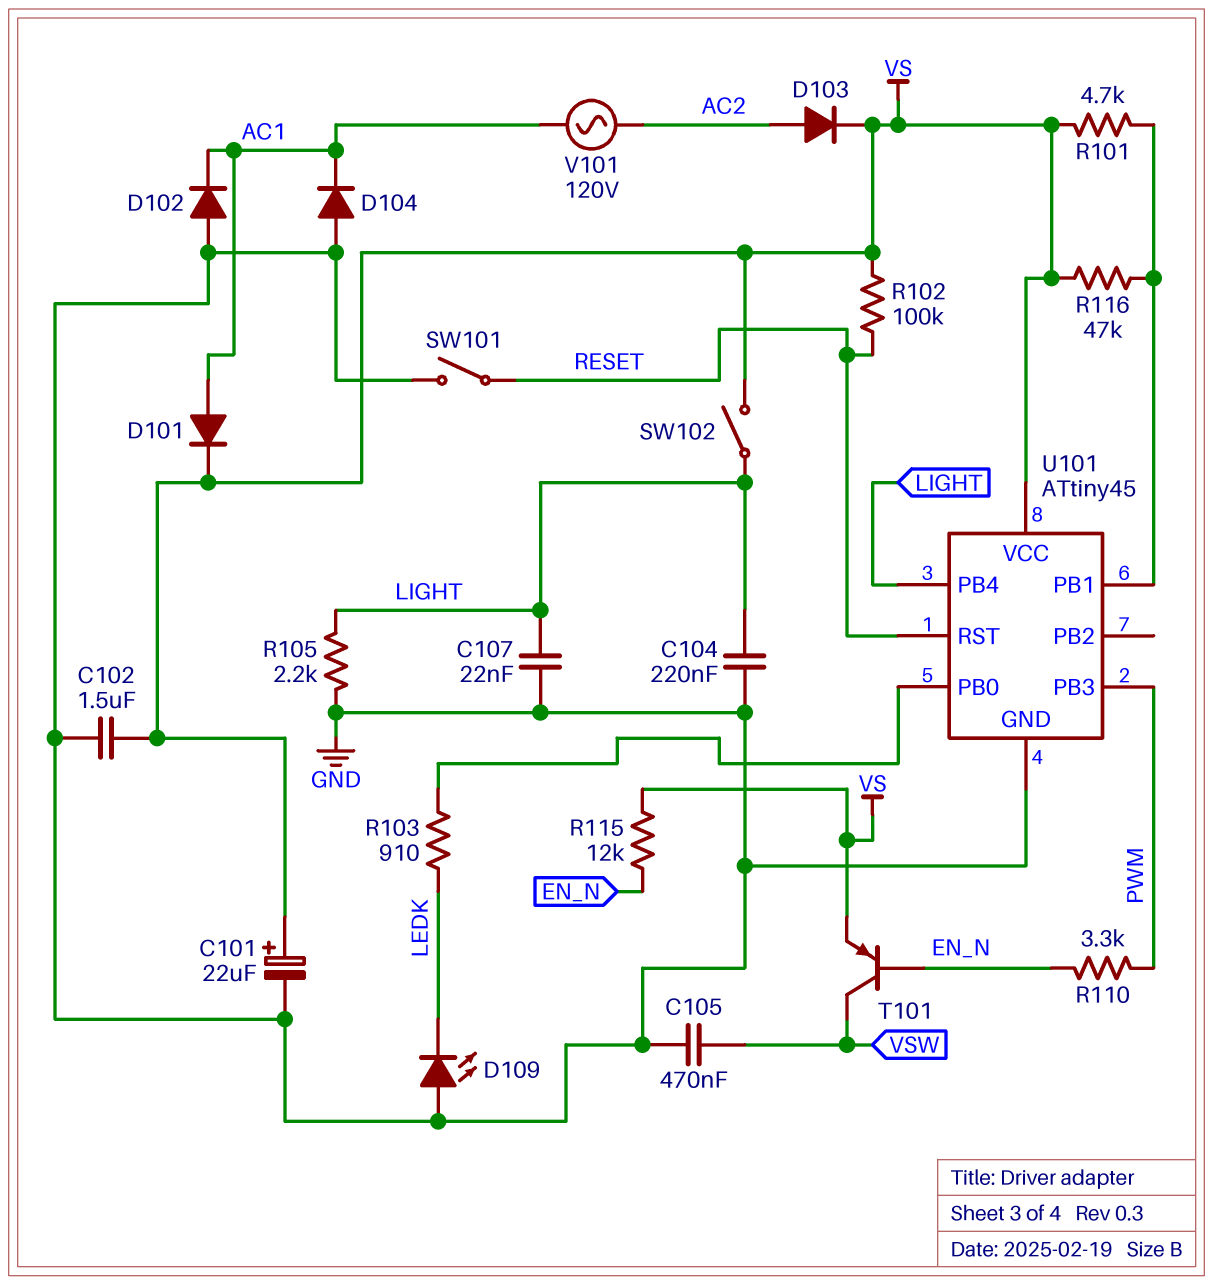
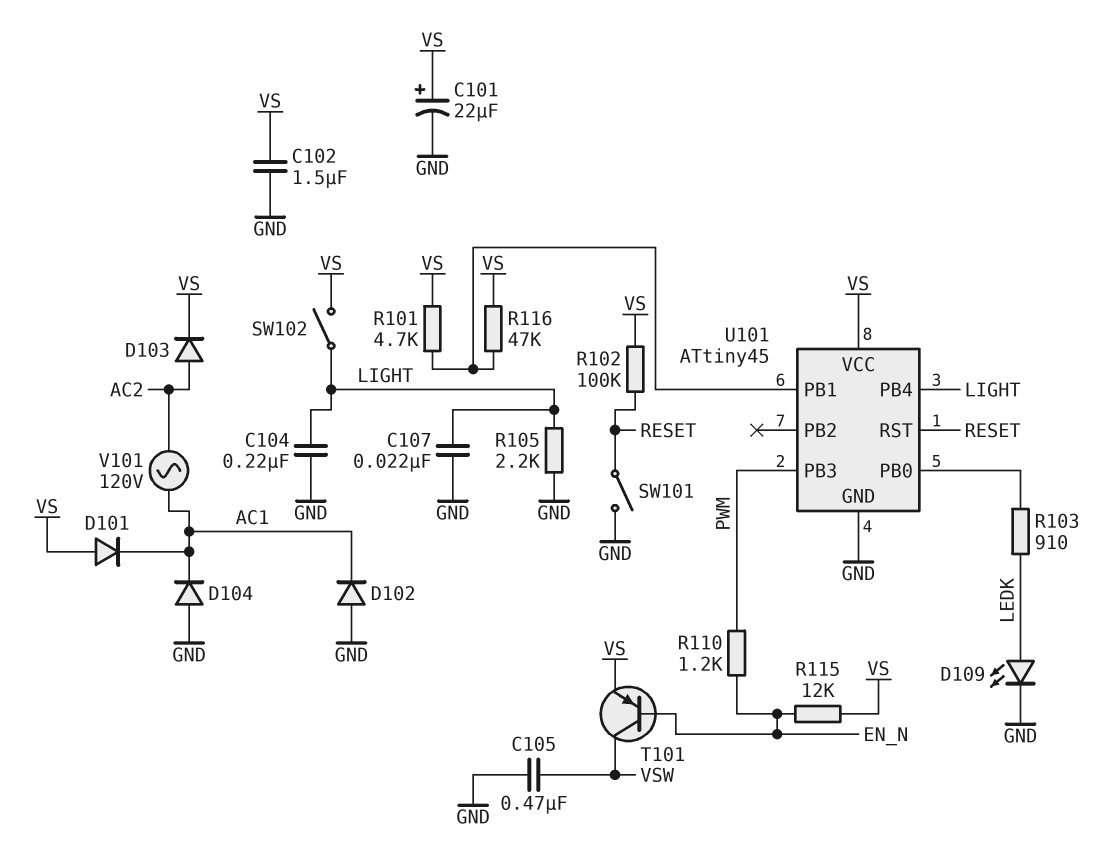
D101: diode (A AC1, K VS) -> diode (A VS, K AC1)
D109: LED (A GND, K LEDK) -> LED (A LEDK, K GND)
R110: 3.3k (EN_N, PWM) -> 1.2k (EN_N, PWM)

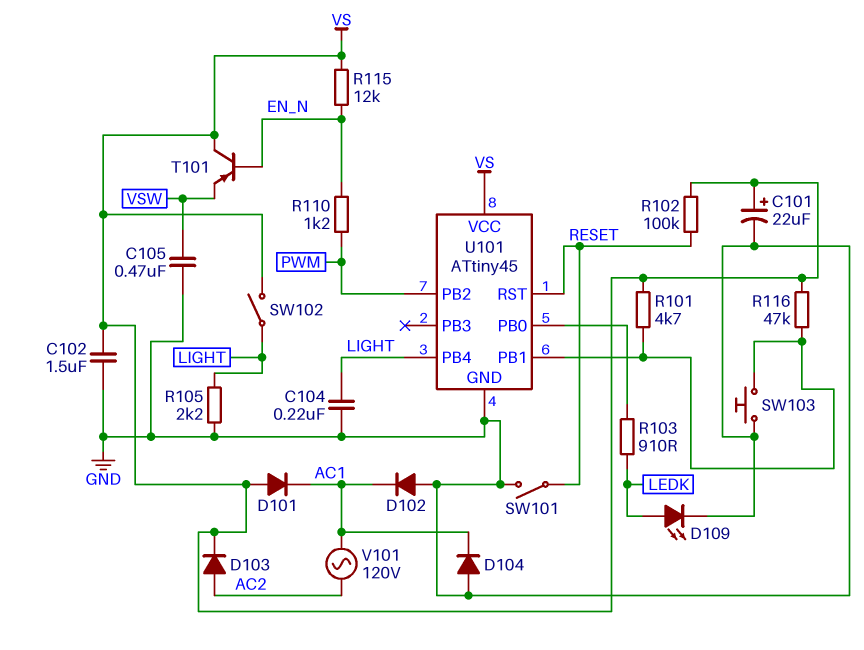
C107: 22nF (GND, LIGHT) -> none
SW103: none -> button (GND, U101/PB1)
T101: PNP (B EN_N, C VSW, E VS) -> PNP (B EN_N, C VS, E VSW)
U101 pin PB2: none -> PWM
U101 pin PB3: PWM -> none

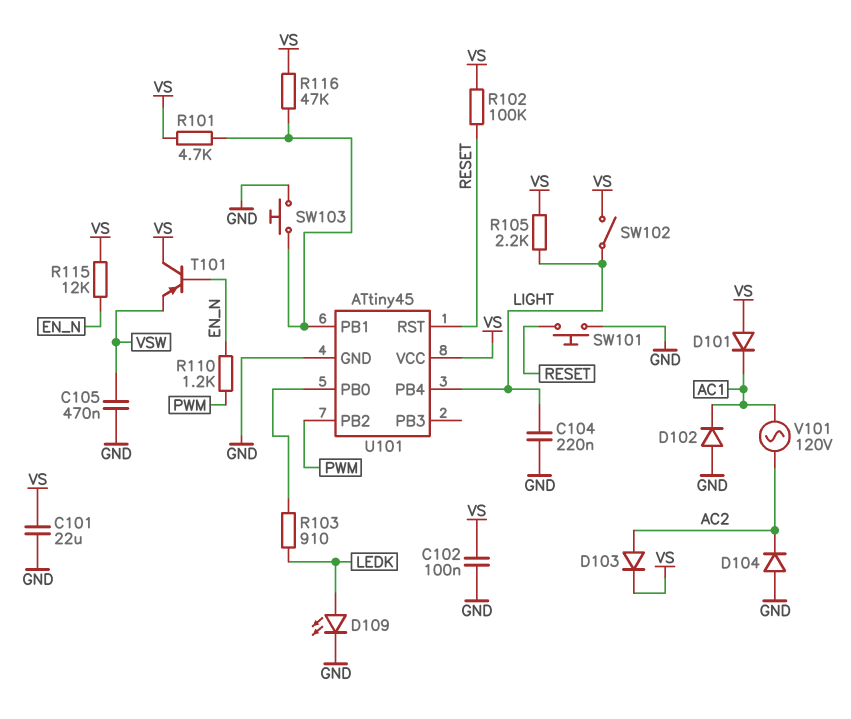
C101: 22uF (plus VS, minus GND) -> 22uF (GND, VS)
C102: 1.5uF (GND, VS) -> 100nF (GND, VS)
D104: diode (A GND, K AC1) -> diode (A GND, K AC2)
R105: 2.2k (GND, LIGHT) -> 2.2k (LIGHT, VS)
SW101: switch (GND, RESET) -> button (GND, RESET)

